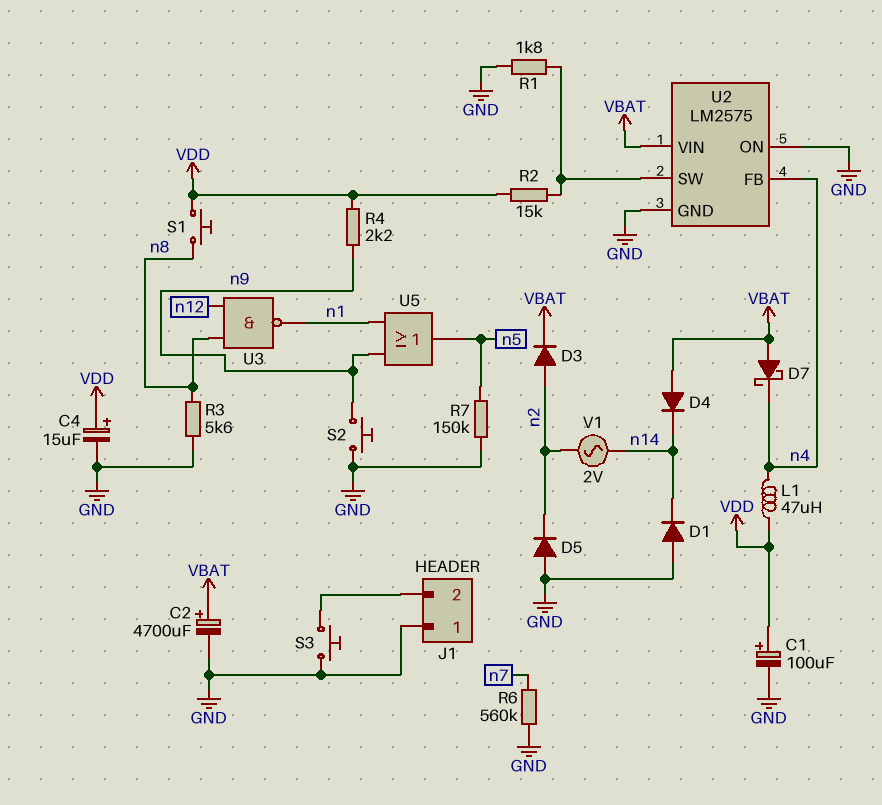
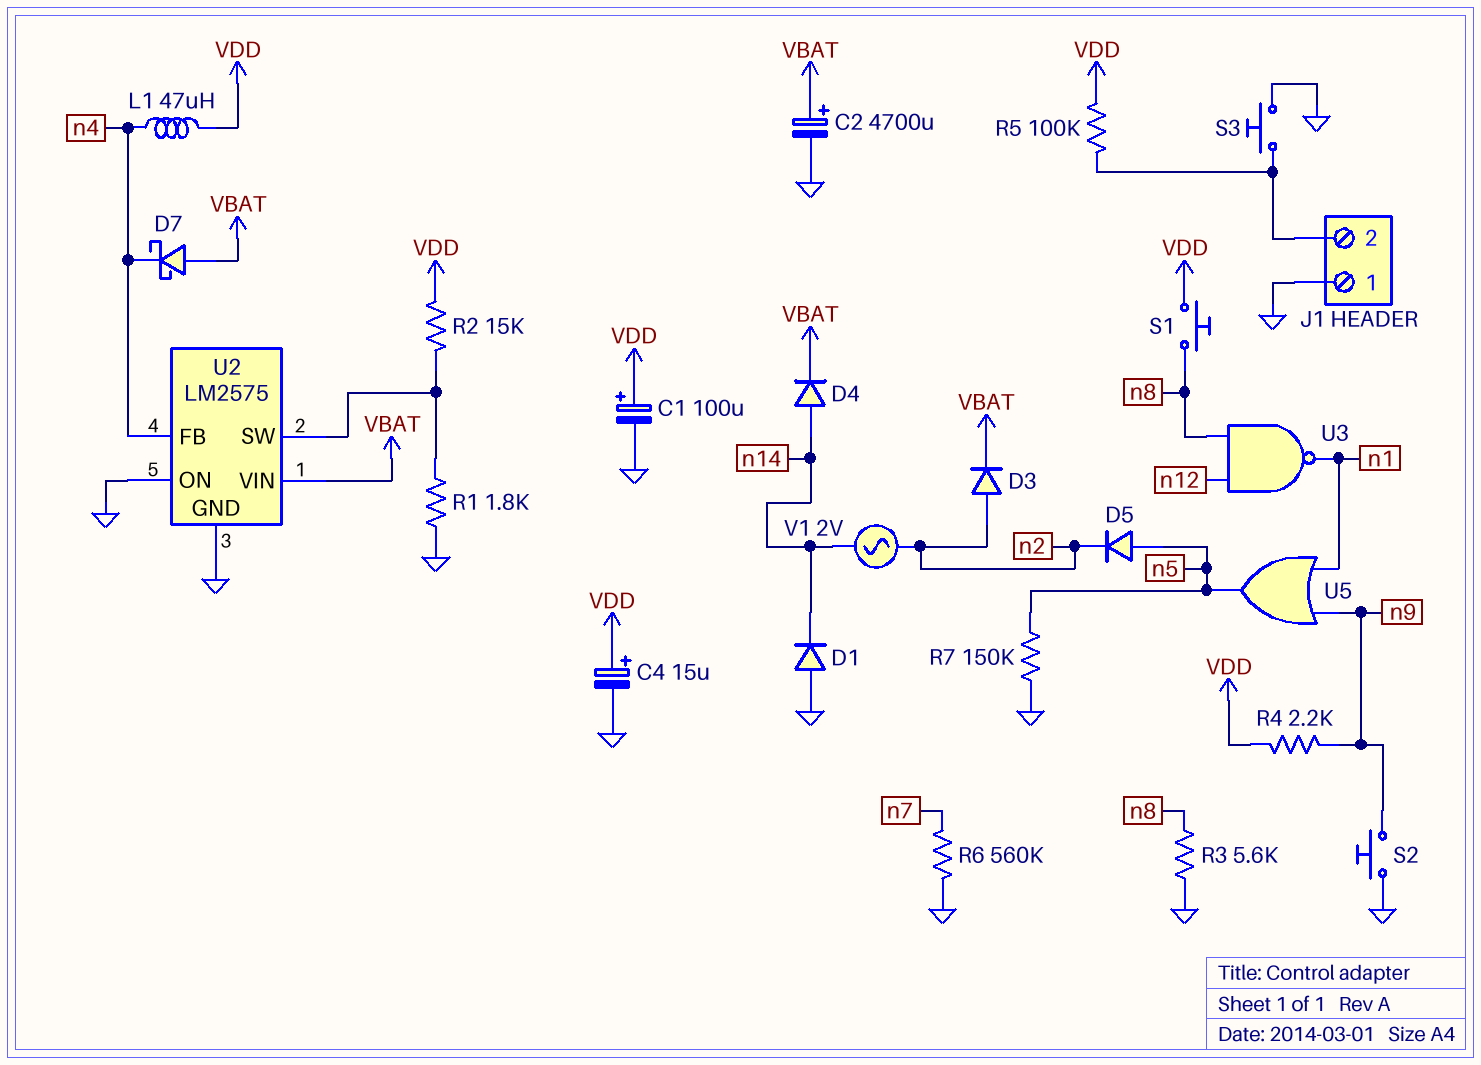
D4: diode (A VBAT, K n14) -> diode (A n14, K VBAT)
D5: diode (A GND, K n2) -> diode (A n5, K n2)
R5: none -> 100k (J1/2, VDD)

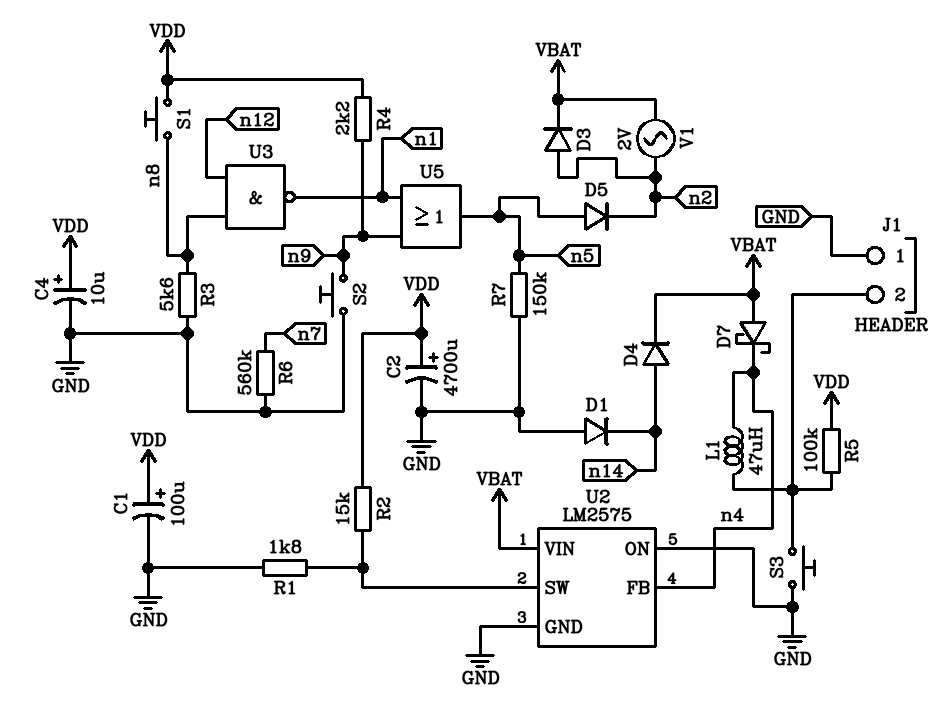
C2: 4700uF (plus VBAT, minus GND) -> 4700uF (plus VDD, minus GND)
C4: 15uF (plus VDD, minus GND) -> 10uF (plus VDD, minus GND)
L1: 47uH (VDD, n4) -> 47uH (J1/2, n4)
V1: AC 2V (n2, n14) -> AC 2V (VBAT, n2)

